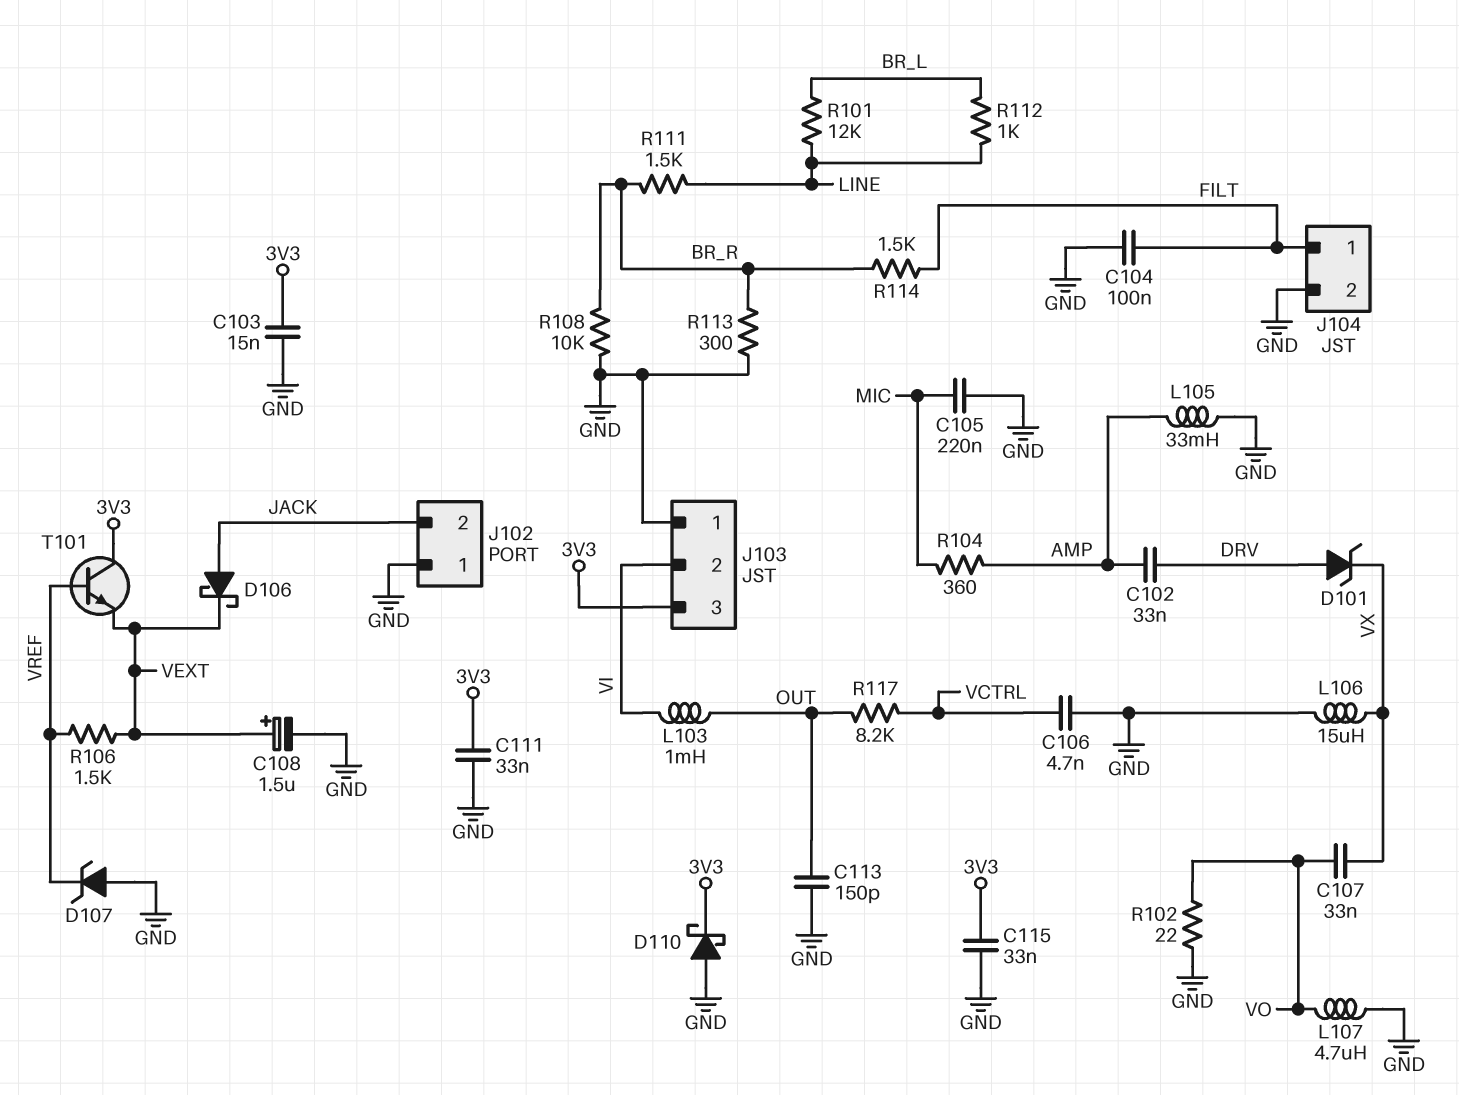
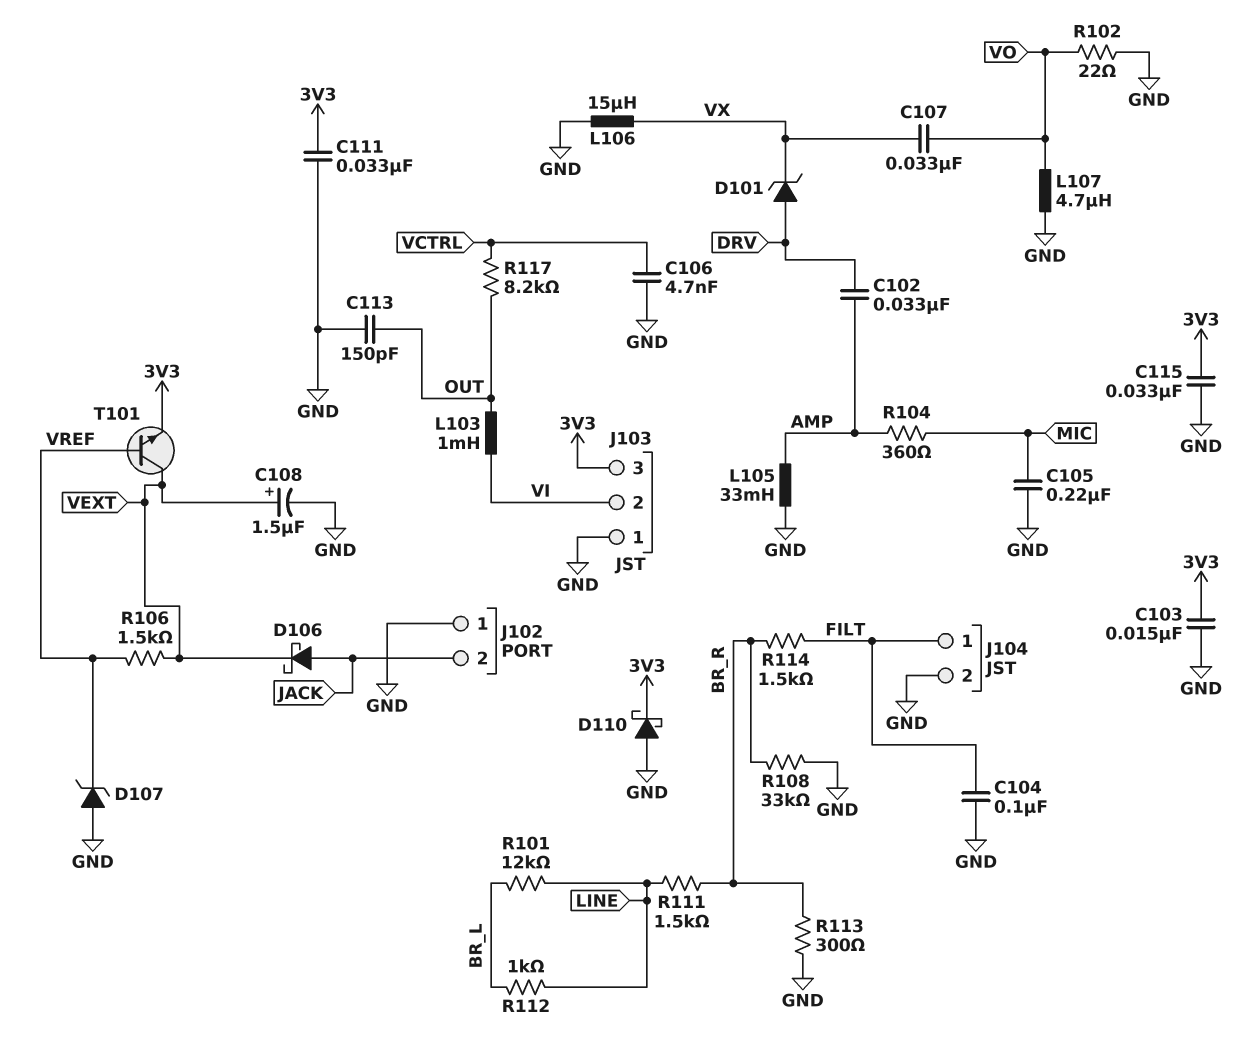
R108: 10k (BR_R, GND) -> 33k (BR_R, GND)
T101: NPN (B VREF, C 3V3, E VEXT) -> NPN (B VREF, C VEXT, E 3V3)

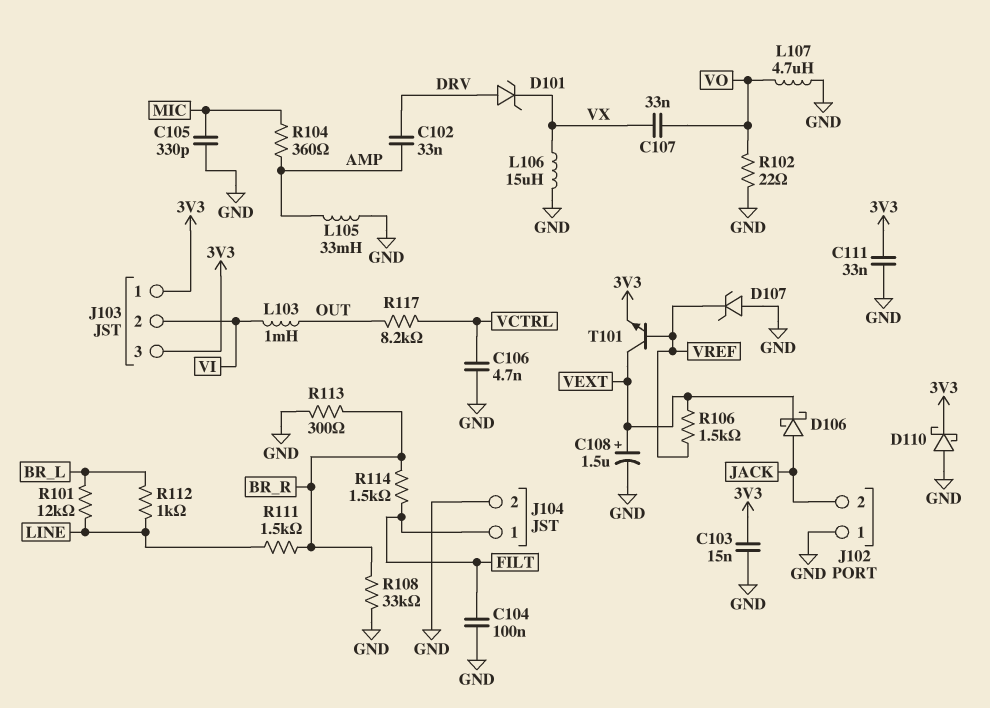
C105: 220nF (GND, MIC) -> 330pF (GND, MIC)
C113: 150pF (GND, OUT) -> none
C115: 33nF (3V3, GND) -> none
J103 pin 1: GND -> 3V3

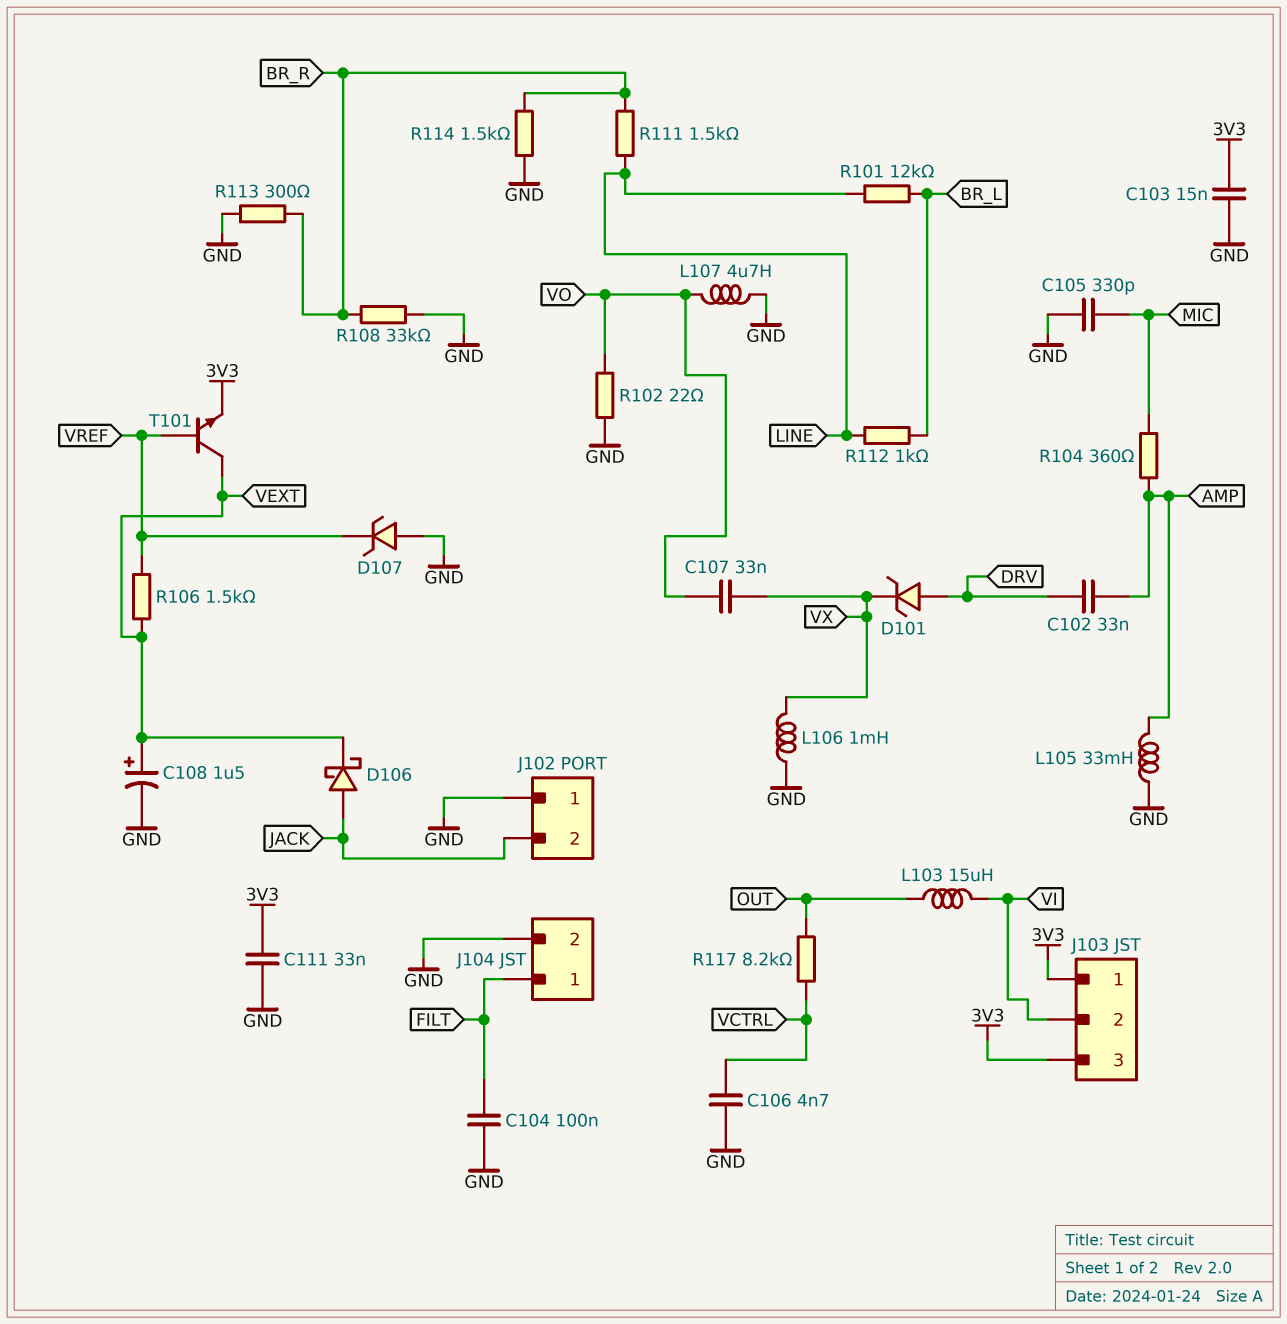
D110: schottky (A GND, K 3V3) -> none
L103: 1mH (OUT, VI) -> 15uH (OUT, VI)
L106: 15uH (GND, VX) -> 1mH (GND, VX)
R114: 1.5k (BR_R, FILT) -> 1.5k (BR_R, GND)

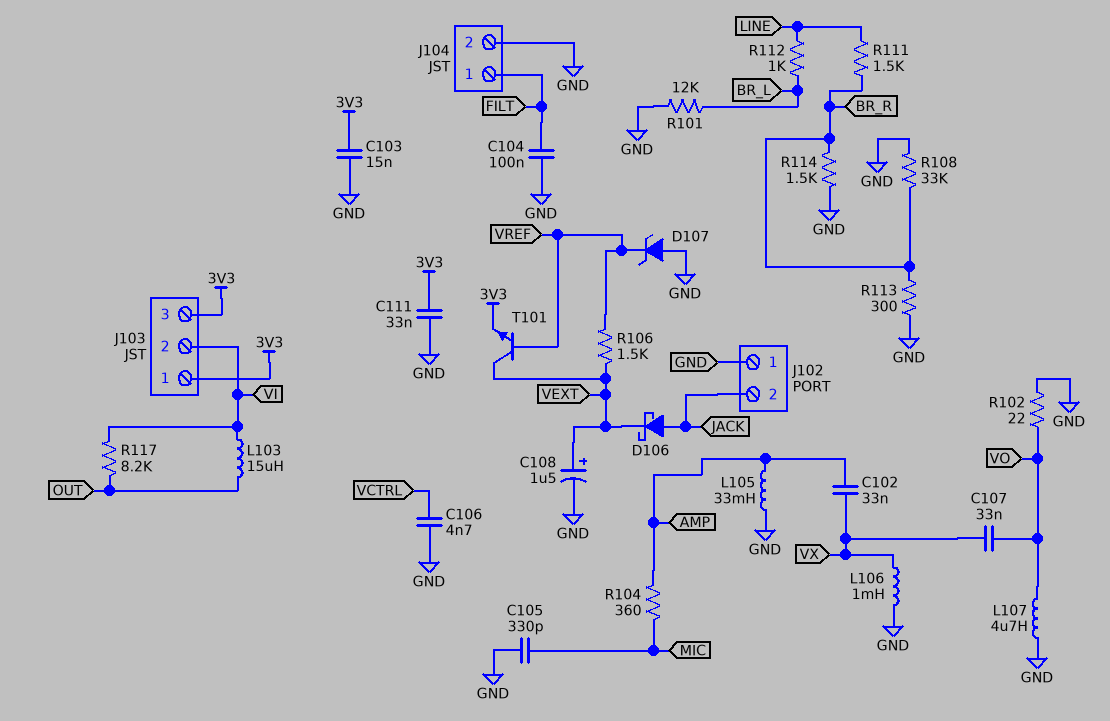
C102: 33nF (AMP, DRV) -> 33nF (AMP, VX)
D101: zener (A DRV, K VX) -> none
R101: 12k (BR_L, LINE) -> 12k (BR_L, GND)
R117: 8.2k (OUT, VCTRL) -> 8.2k (OUT, VI)

